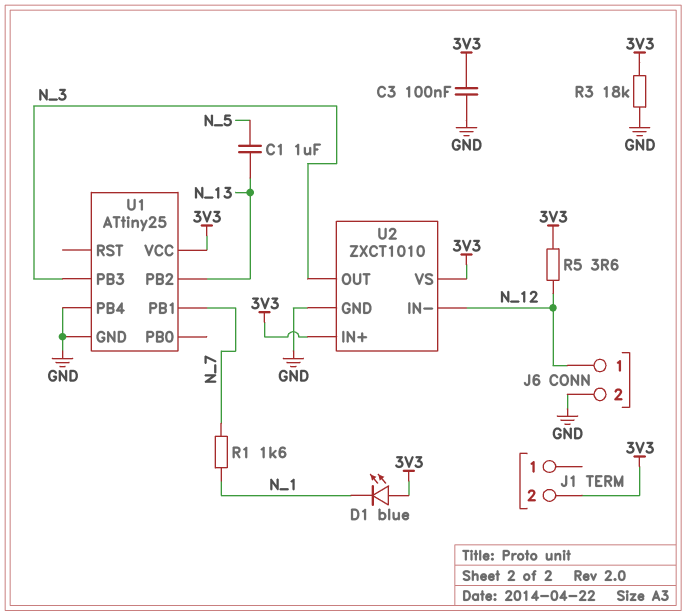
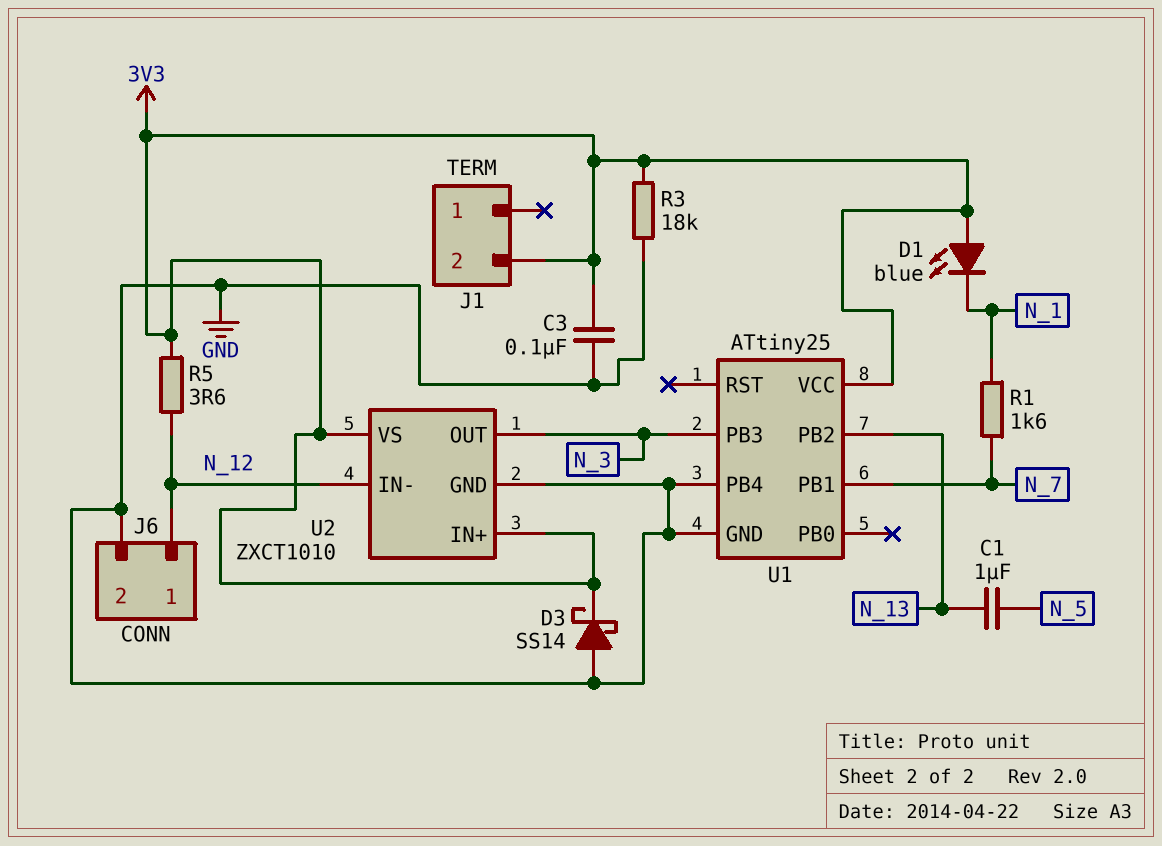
D3: none -> schottky SS14 (A GND, K 3V3)

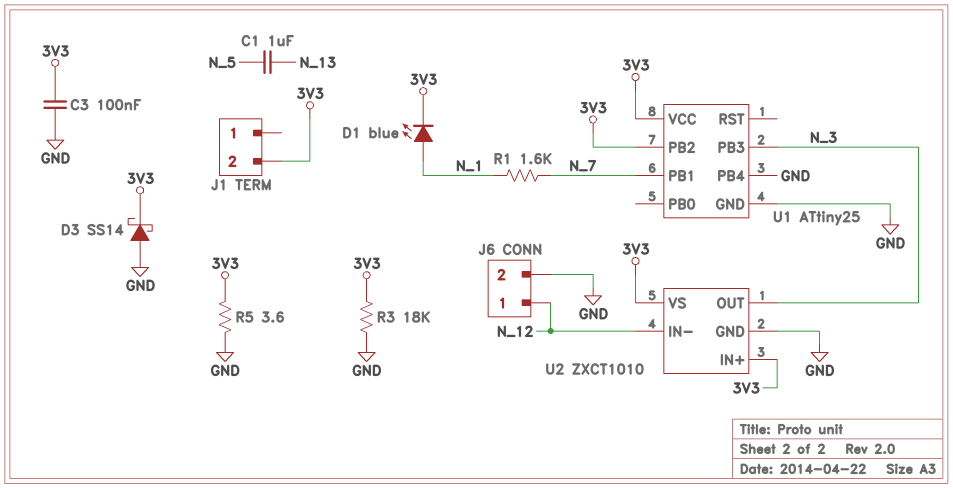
D1: LED blue (A 3V3, K N_1) -> LED blue (A N_1, K 3V3)
R5: 3.6 (3V3, N_12) -> 3.6 (3V3, GND)
U1 pin PB2: N_13 -> 3V3

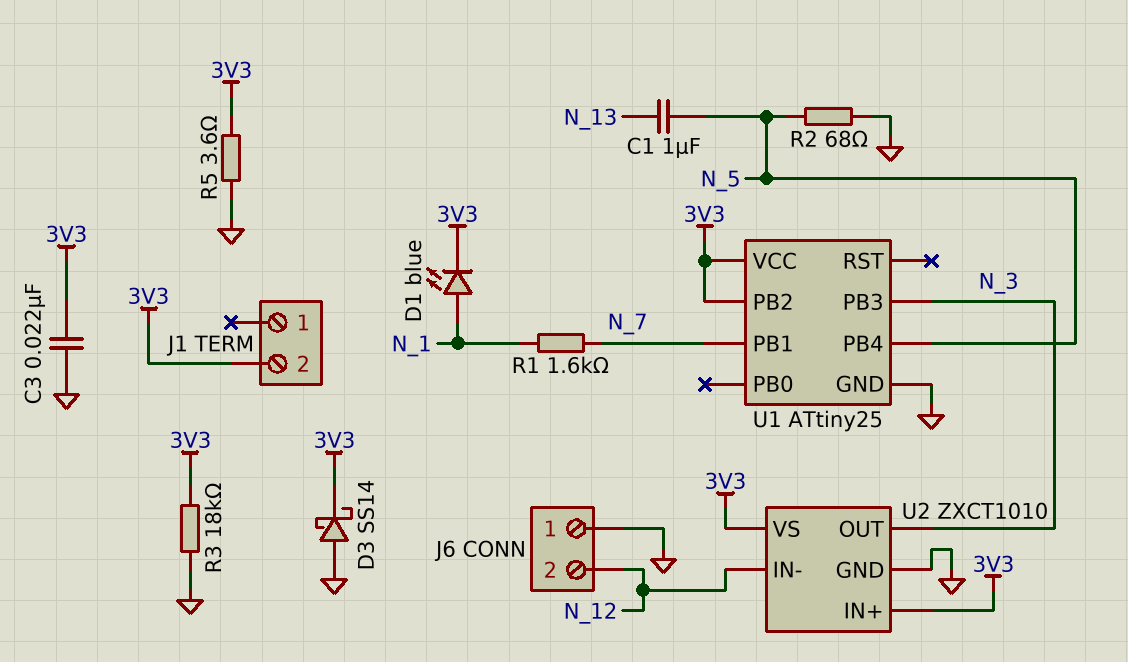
C3: 100nF (3V3, GND) -> 22nF (3V3, GND)
J6 pin 1: N_12 -> GND
J6 pin 2: GND -> N_12
R2: none -> 68 (GND, N_5)
U1 pin PB4: GND -> N_5

